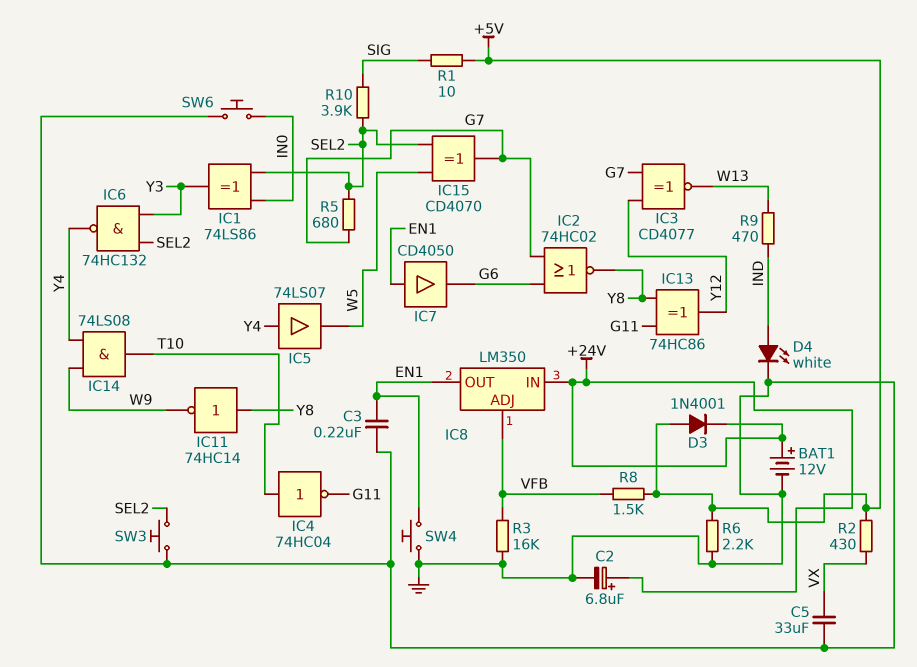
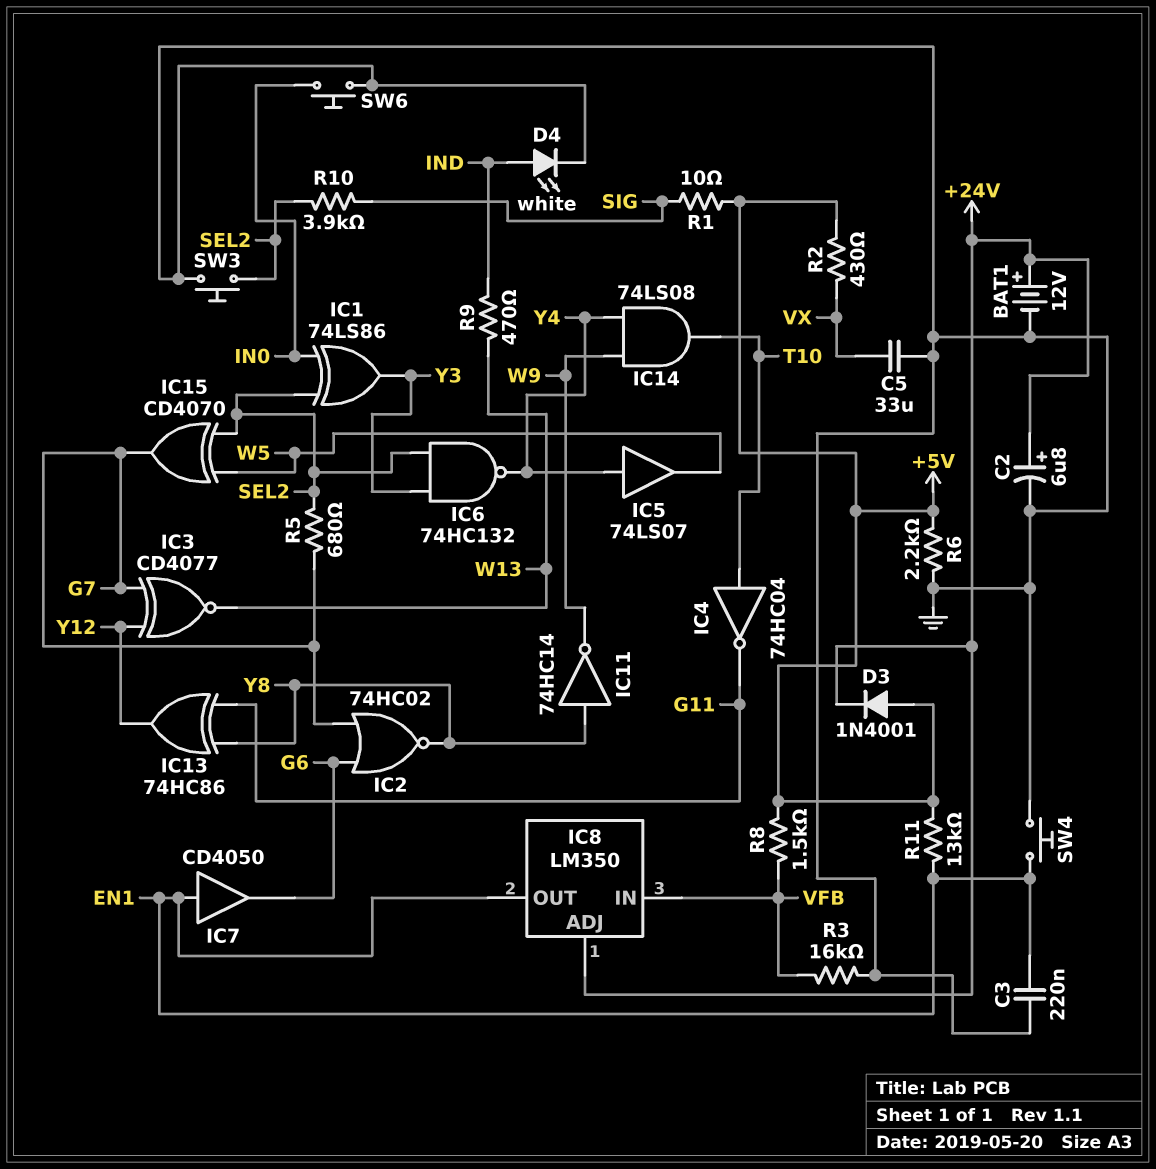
IC8 pin ADJ: VFB -> +24V
IC8 pin IN: +24V -> VFB
R11: none -> 13k (+5V, EN1)

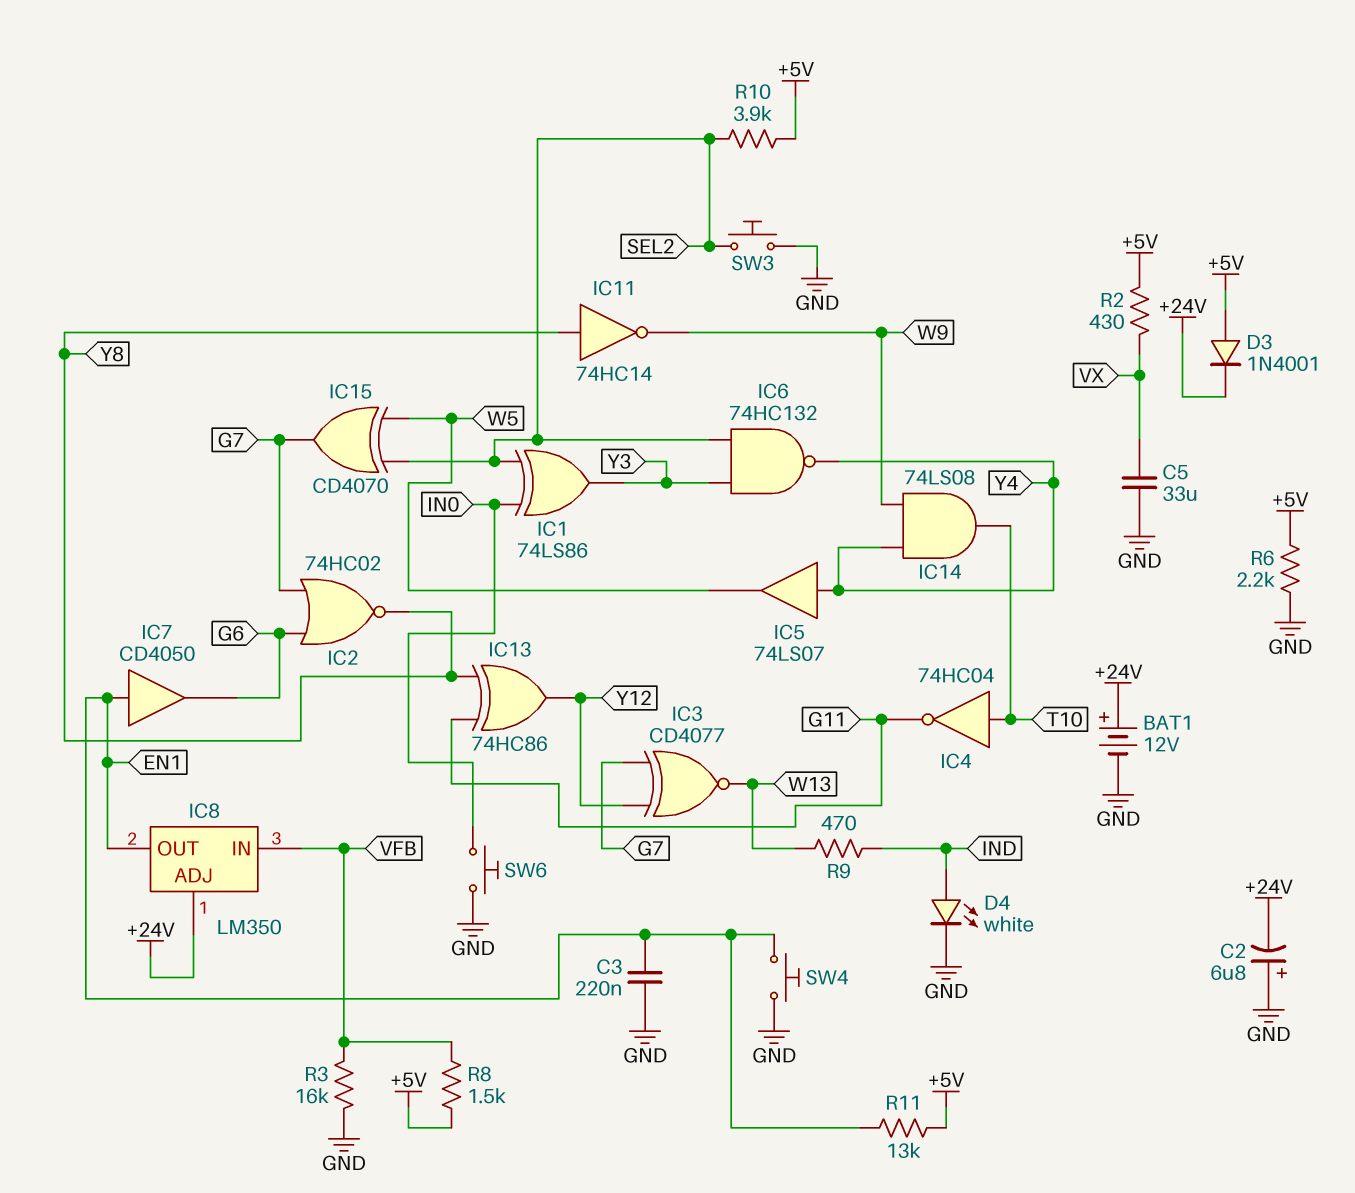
C2: 6.8uF (plus +24V, minus GND) -> 6.8uF (plus GND, minus +24V)
R1: 10 (+5V, SIG) -> none
R5: 680 (G7, SEL2) -> none
R10: 3.9k (SEL2, SIG) -> 3.9k (+5V, SEL2)

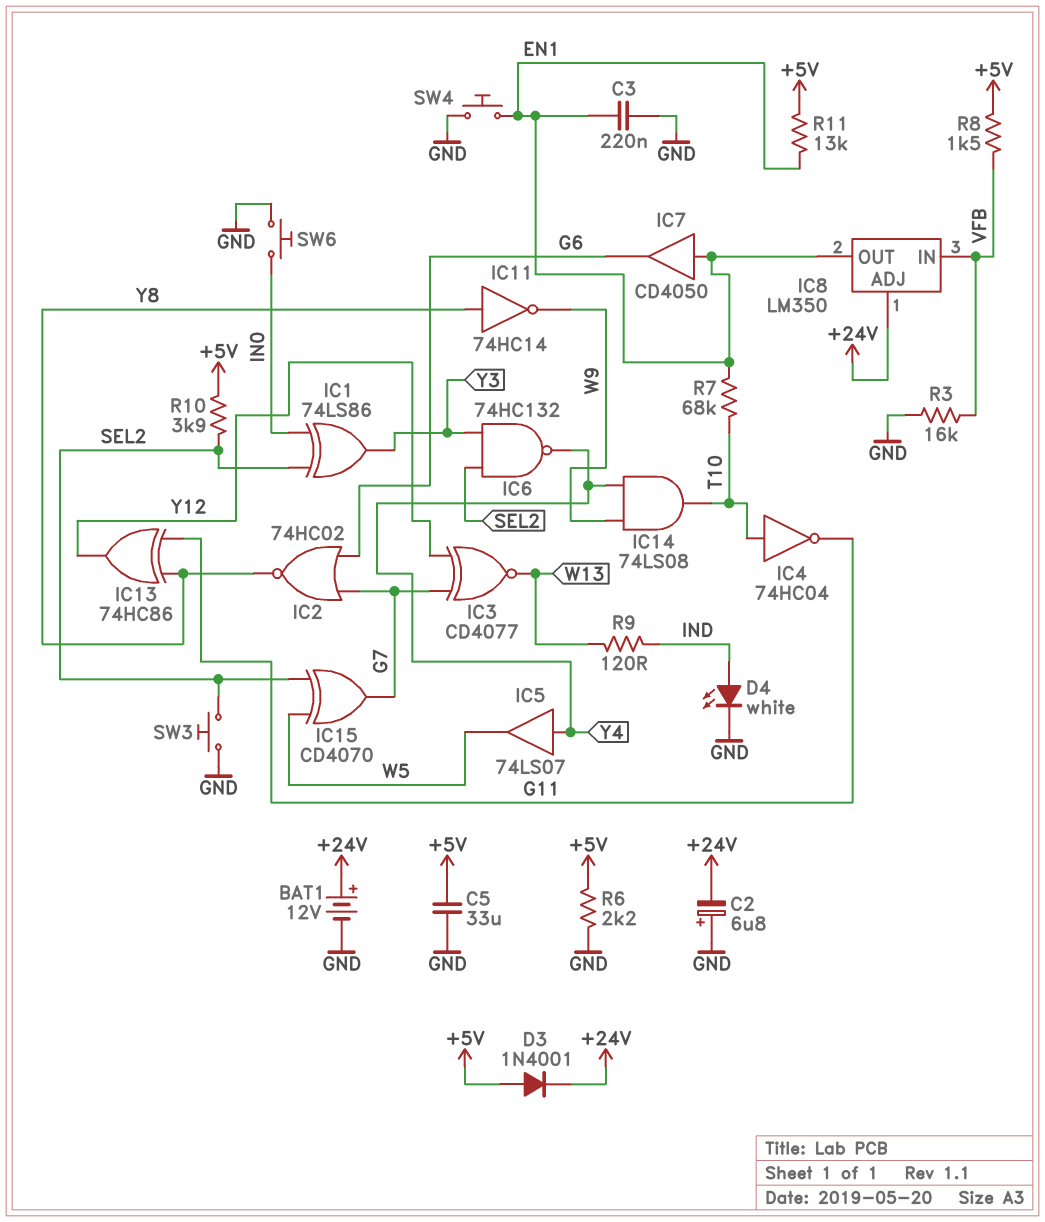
C5: 33uF (GND, VX) -> 33uF (+5V, GND)
R2: 430 (+5V, VX) -> none
R7: none -> 68k (EN1, T10)
R9: 470 (IND, W13) -> 120 (IND, W13)

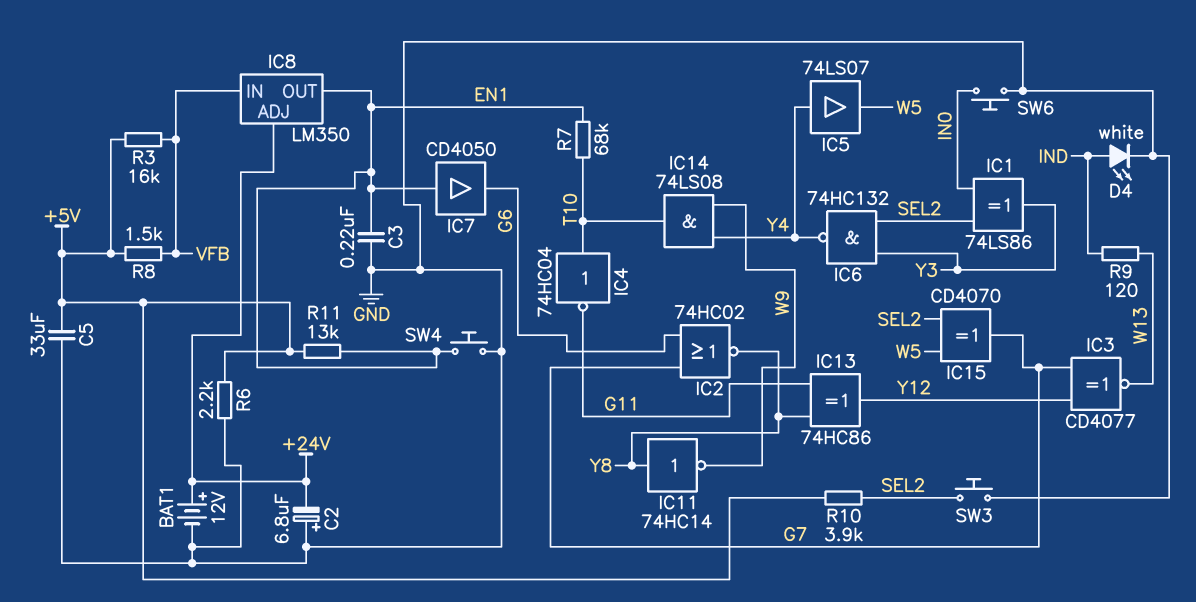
D3: diode 1N4001 (A +5V, K +24V) -> none
R3: 16k (GND, VFB) -> 16k (+5V, VFB)

